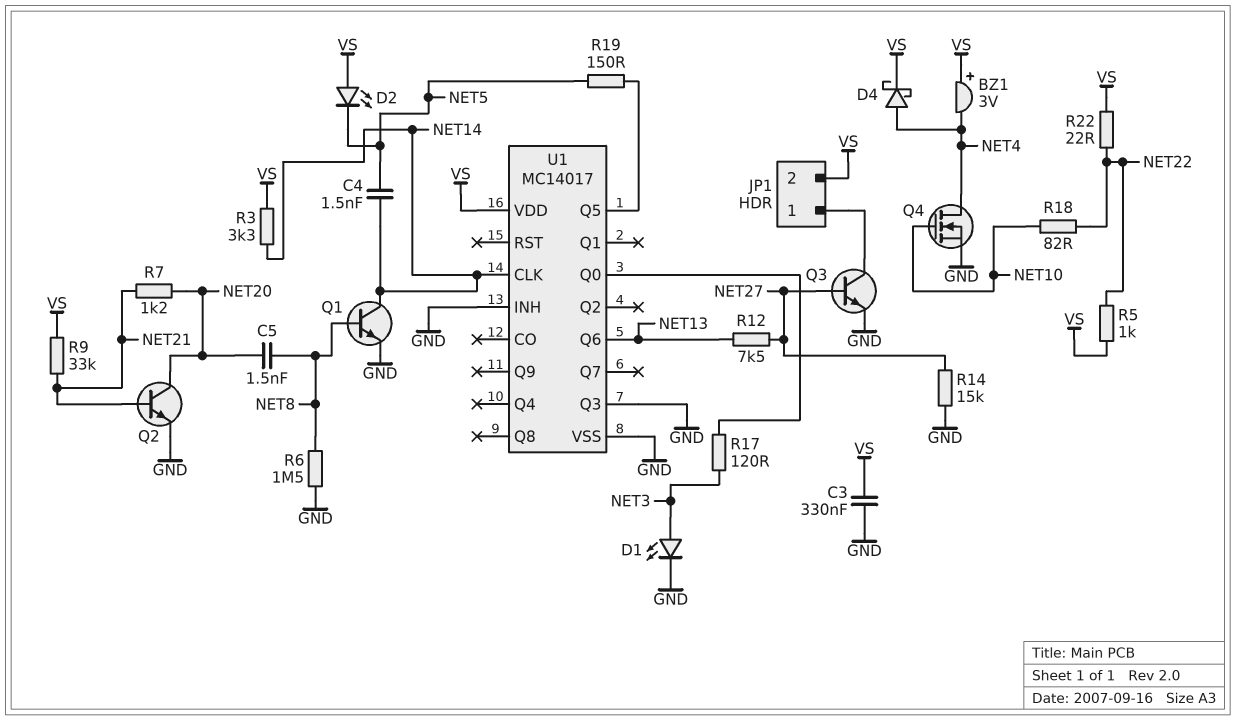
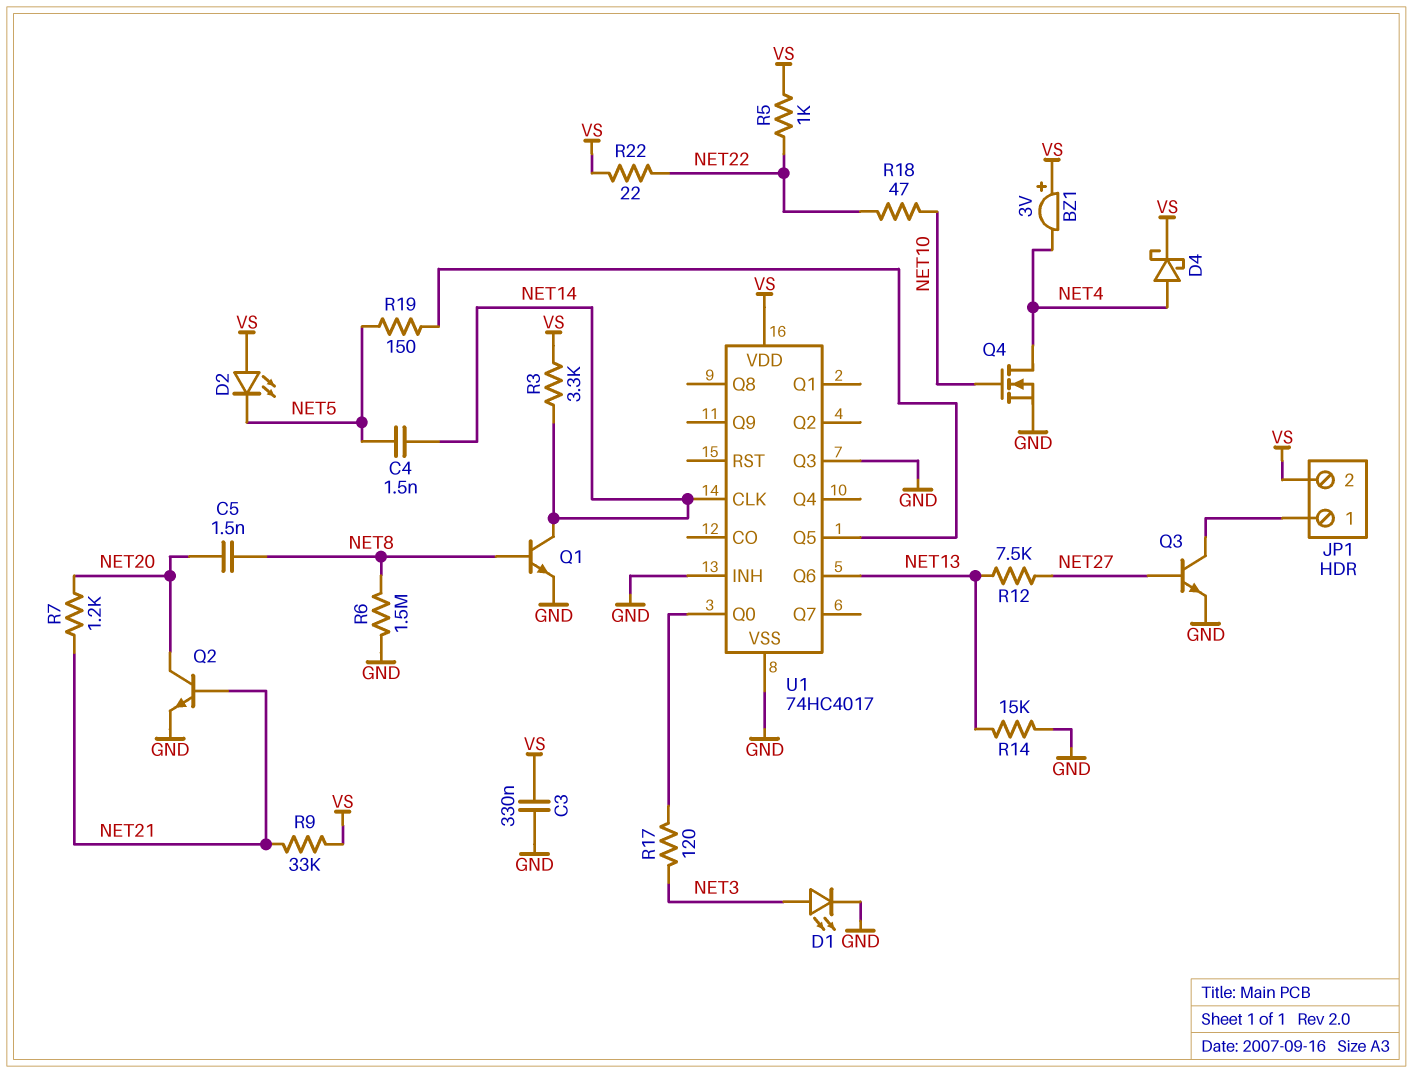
R14: 15k (GND, NET27) -> 15k (GND, NET13)
R18: 82 (NET10, NET22) -> 47 (NET10, NET22)
U1: MC14017 -> 74HC4017

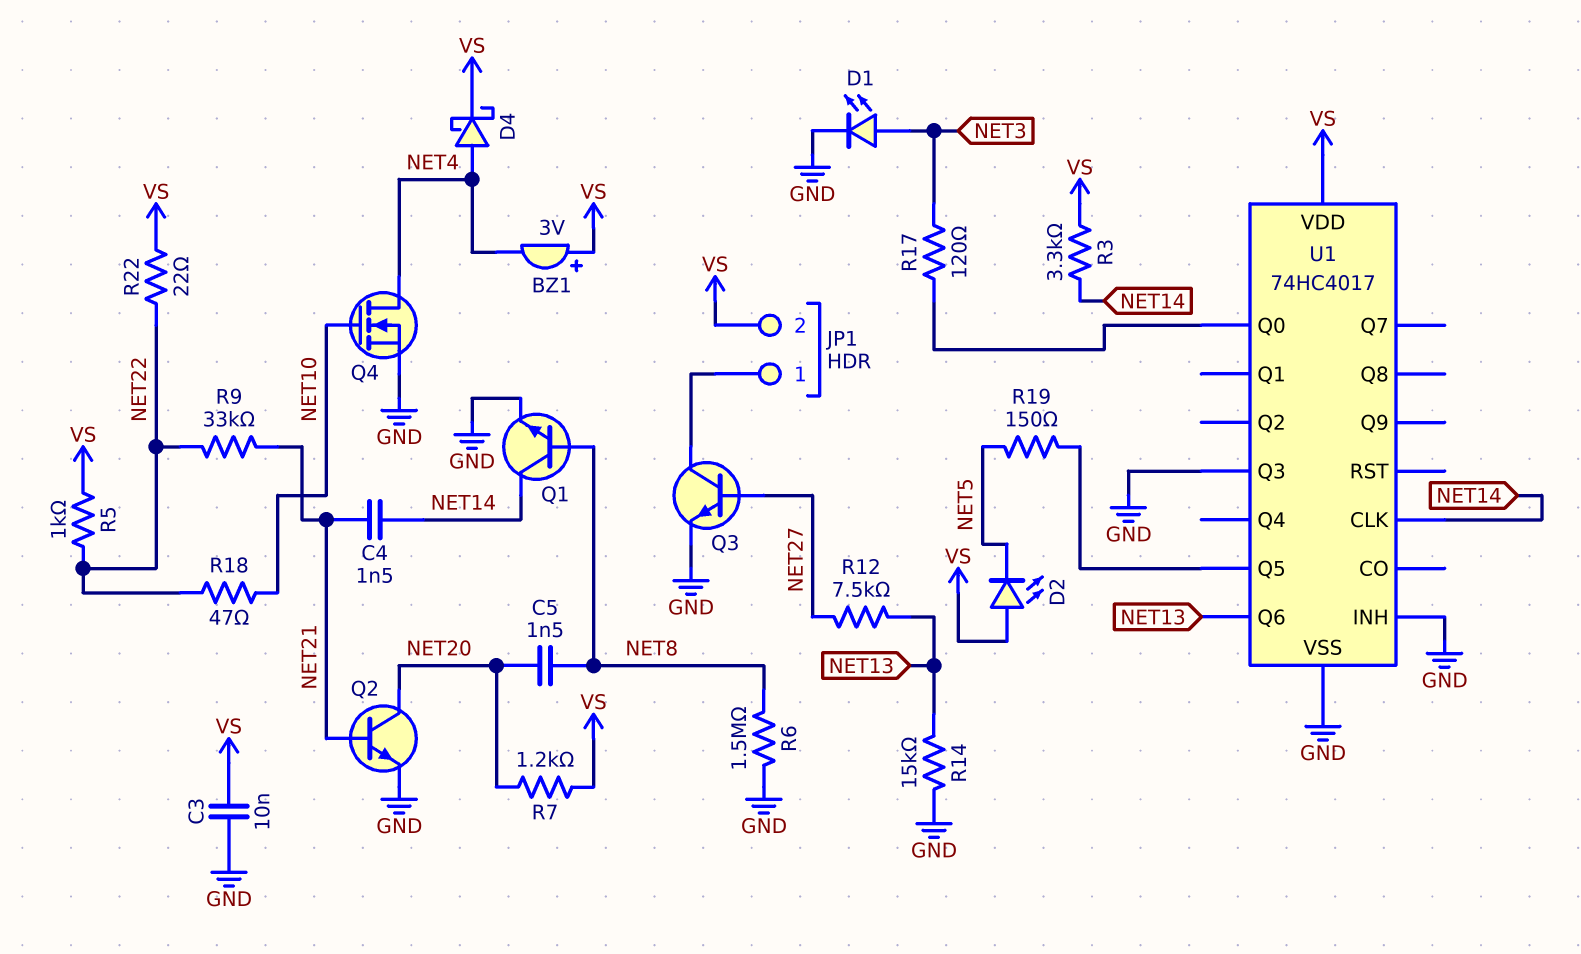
C3: 330nF (GND, VS) -> 10nF (GND, VS)
C4: 1.5nF (NET5, NET14) -> 1.5nF (NET14, NET21)
R7: 1.2k (NET20, NET21) -> 1.2k (NET20, VS)
R9: 33k (NET21, VS) -> 33k (NET21, NET22)

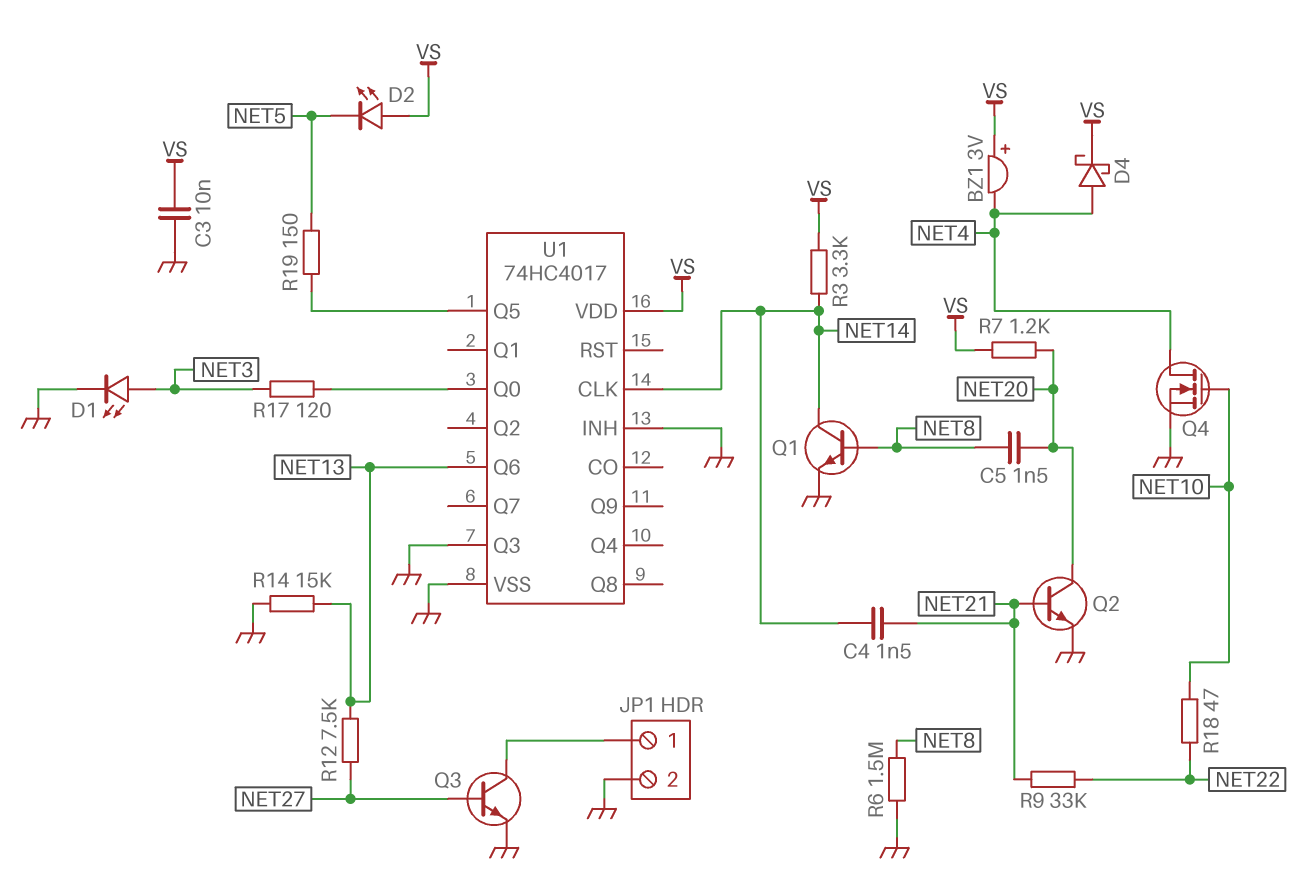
JP1 pin 2: VS -> GND
R5: 1k (NET22, VS) -> none
R22: 22 (NET22, VS) -> none

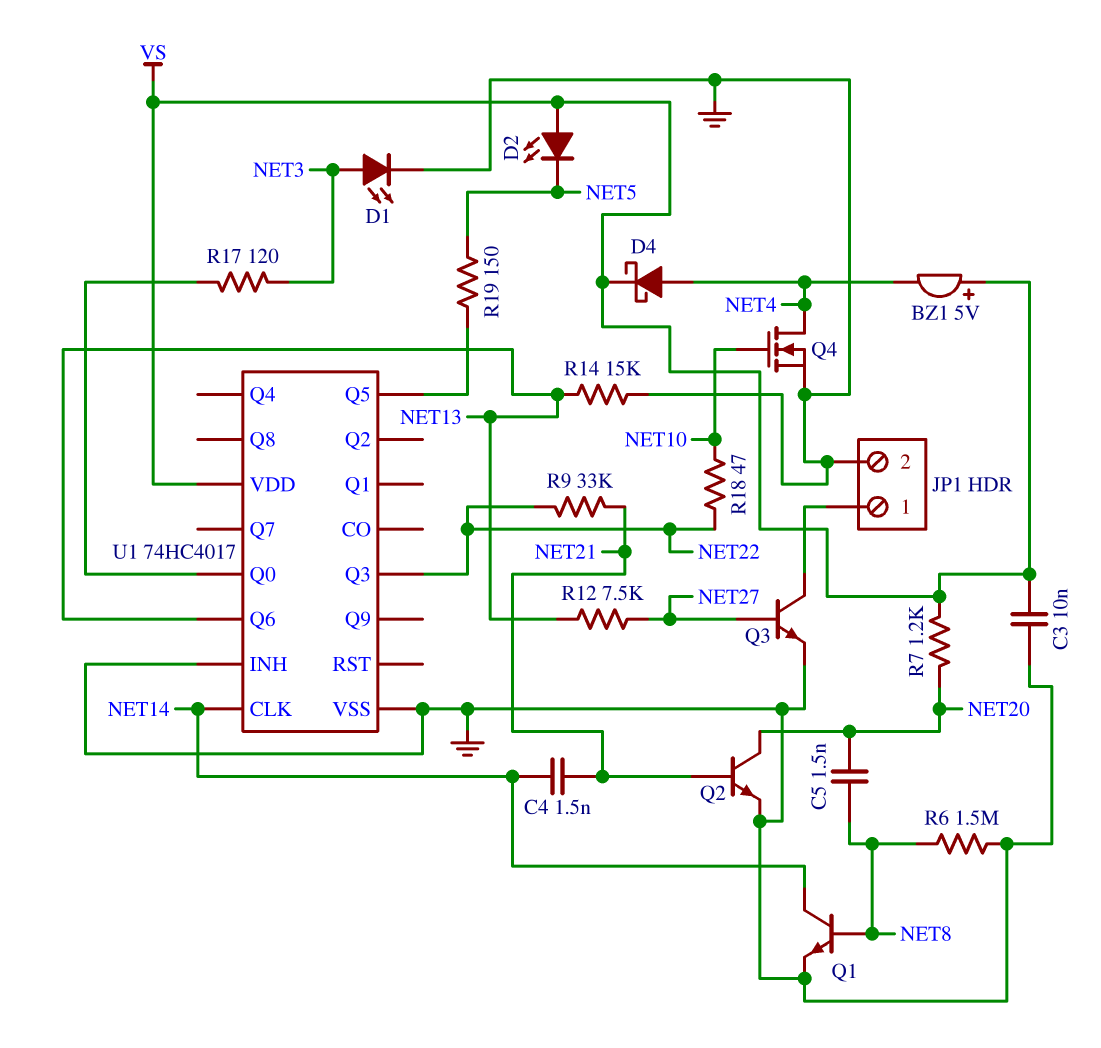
BZ1: buzzer 3V (plus VS, minus NET4) -> buzzer 5V (plus VS, minus NET4)
R3: 3.3k (NET14, VS) -> none
U1 pin Q3: GND -> NET22

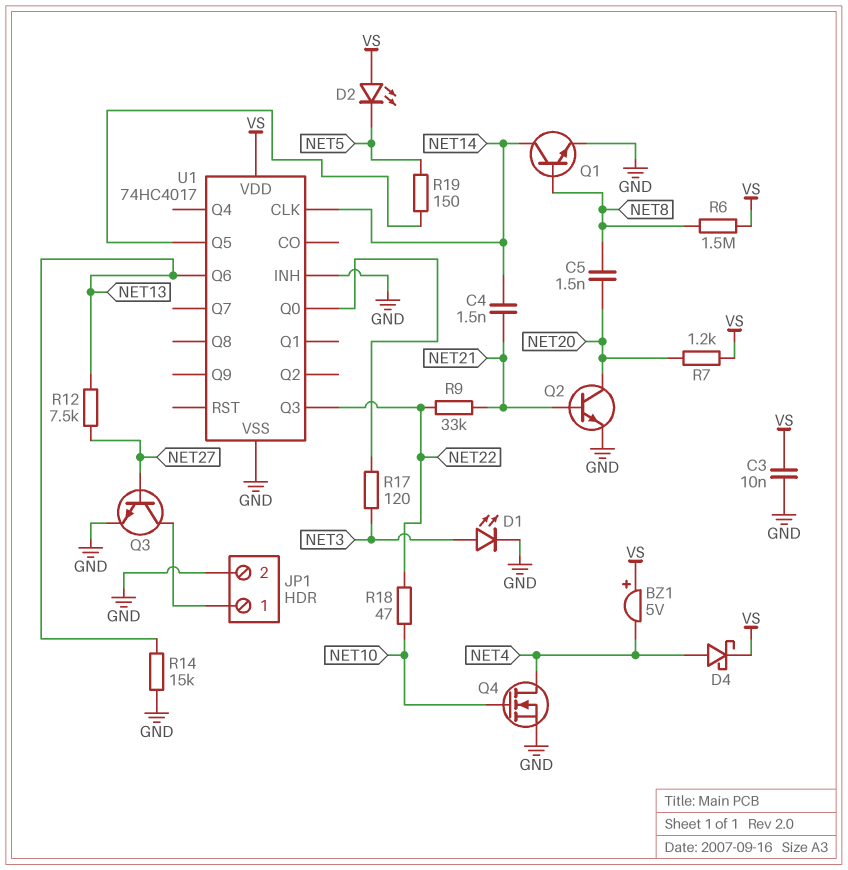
R6: 1.5M (GND, NET8) -> 1.5M (NET8, VS)

